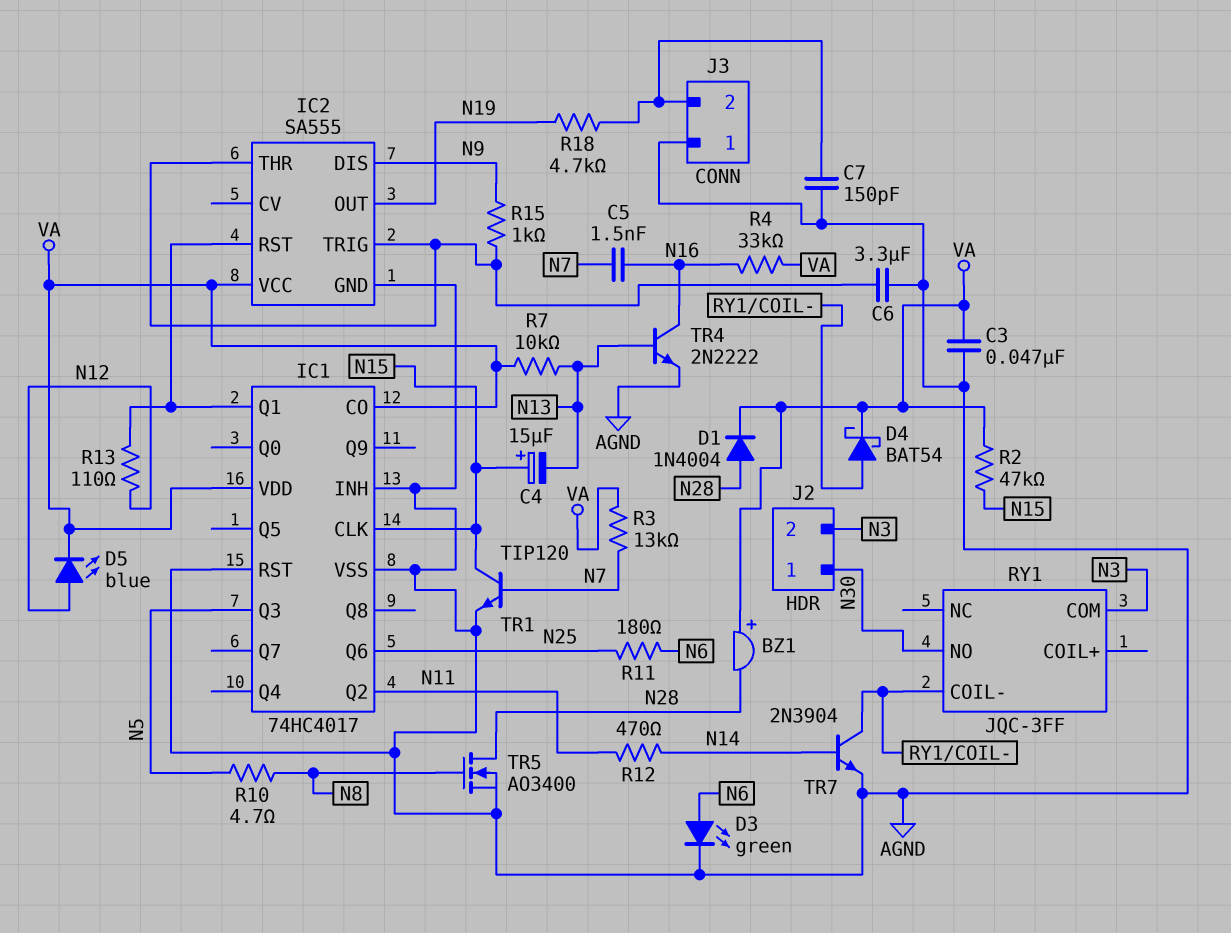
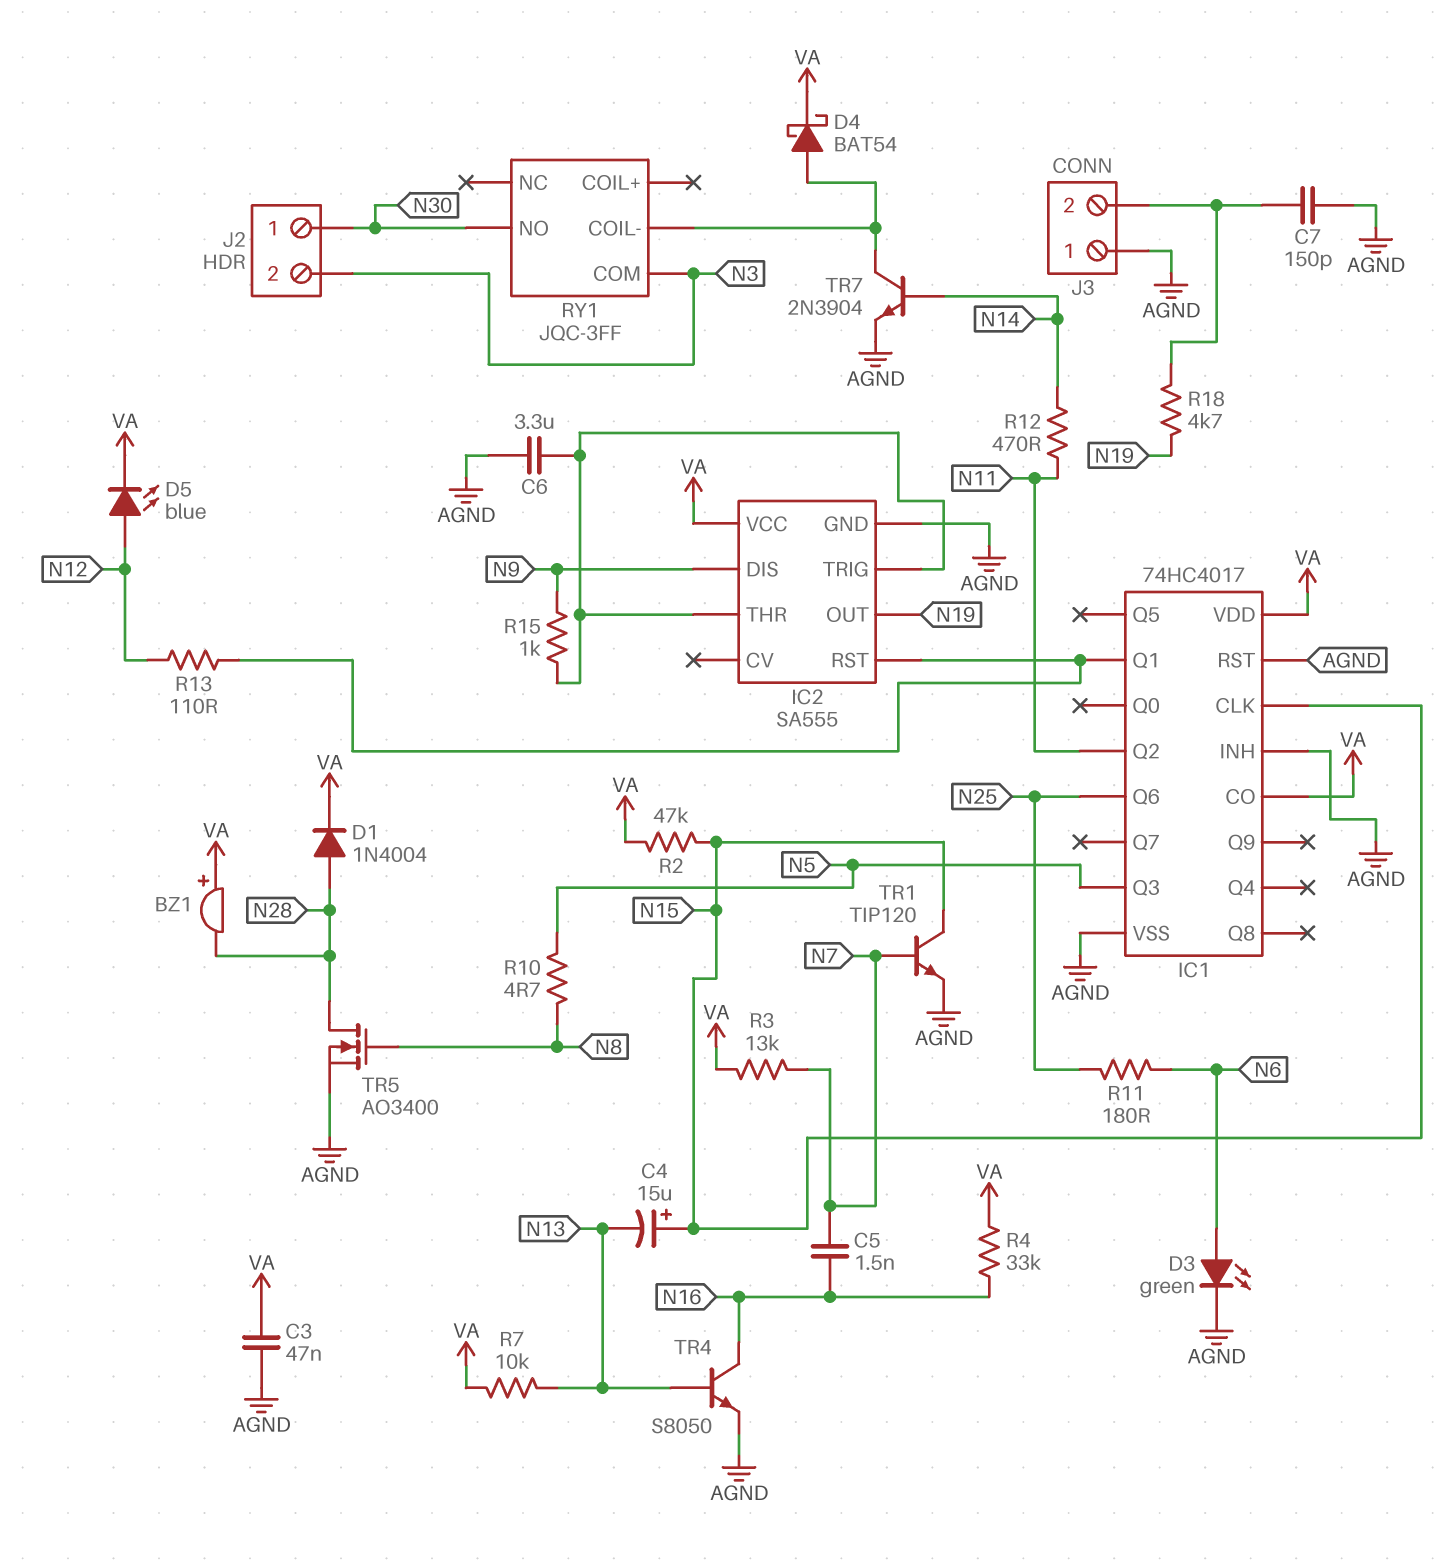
TR4: NPN 2N2222 (B N13, C N16, E AGND) -> NPN S8050 (B N13, C N16, E AGND)

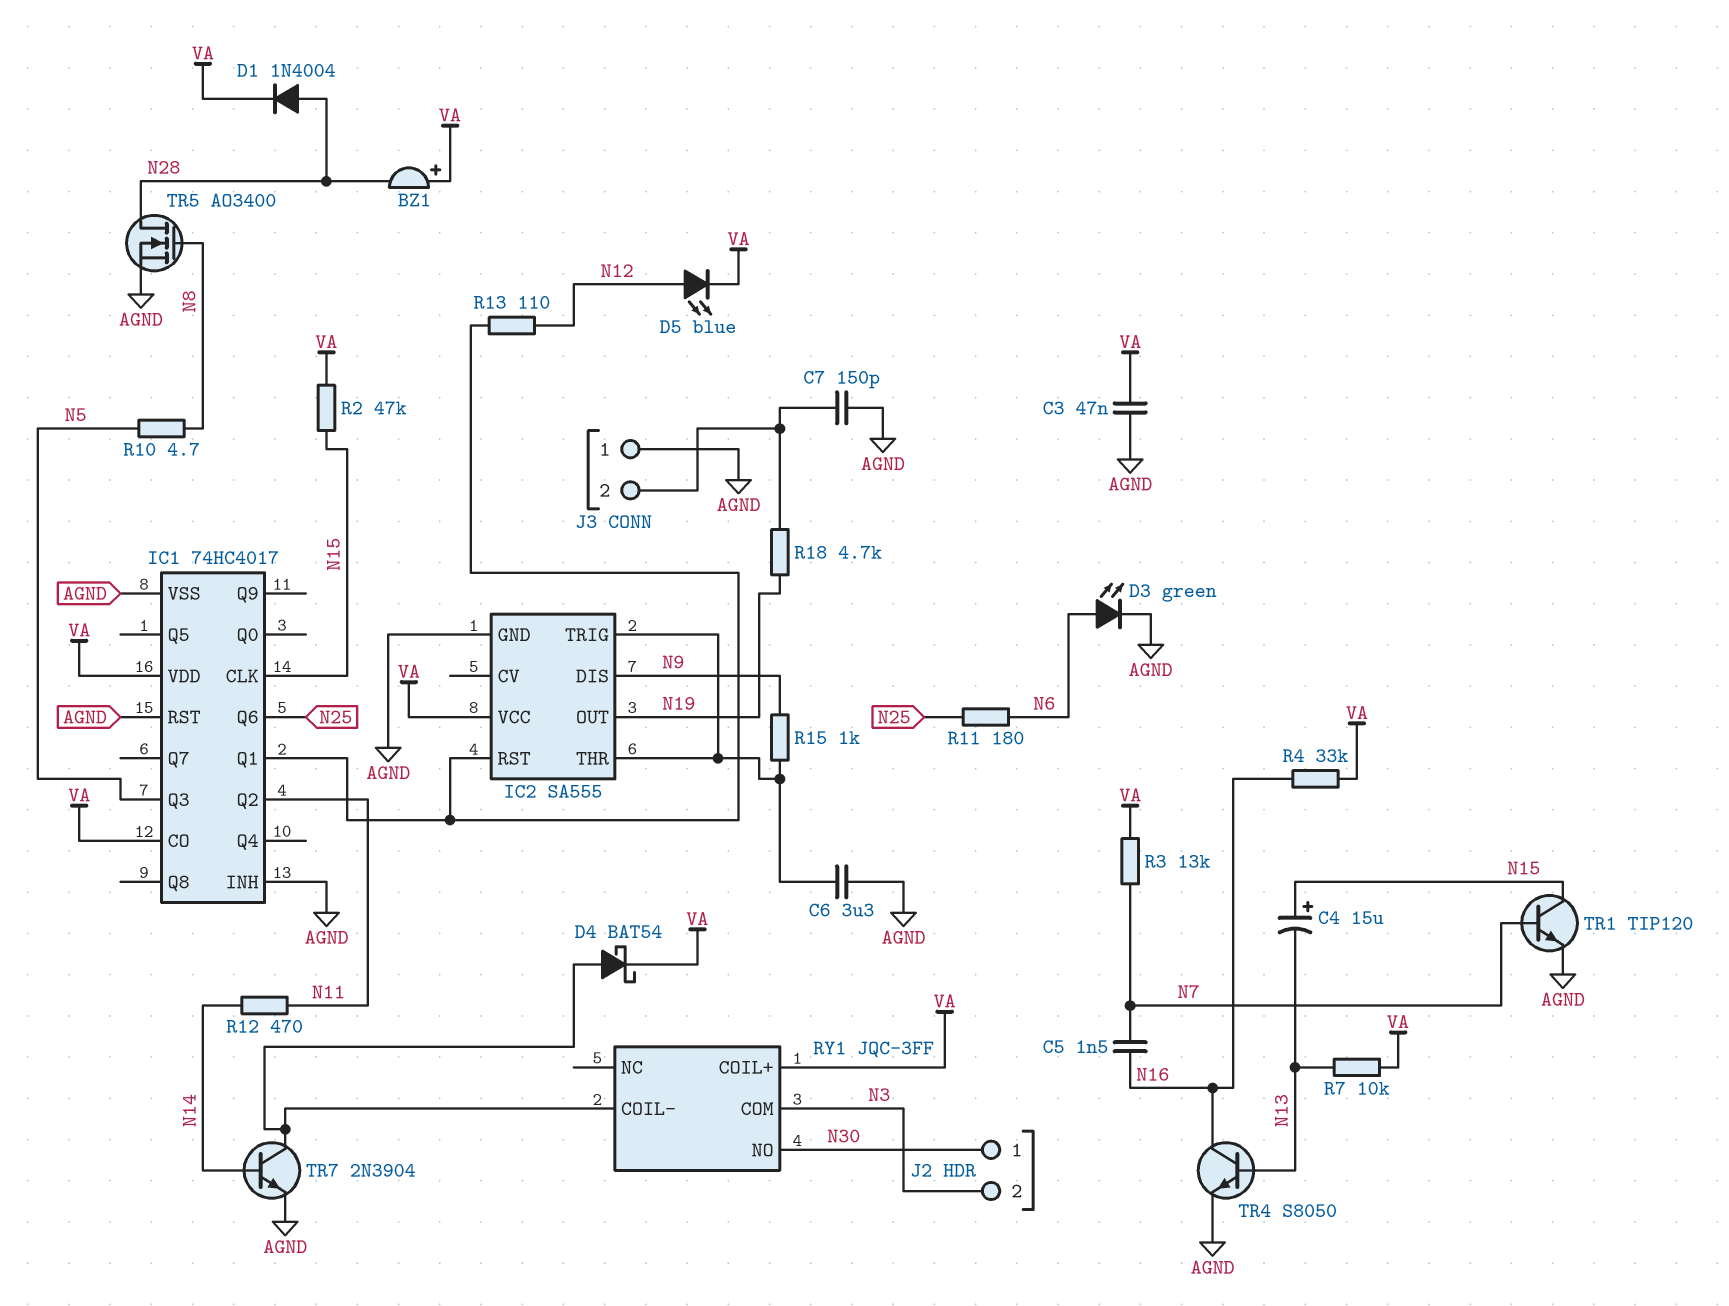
RY1 pin COIL+: none -> VA

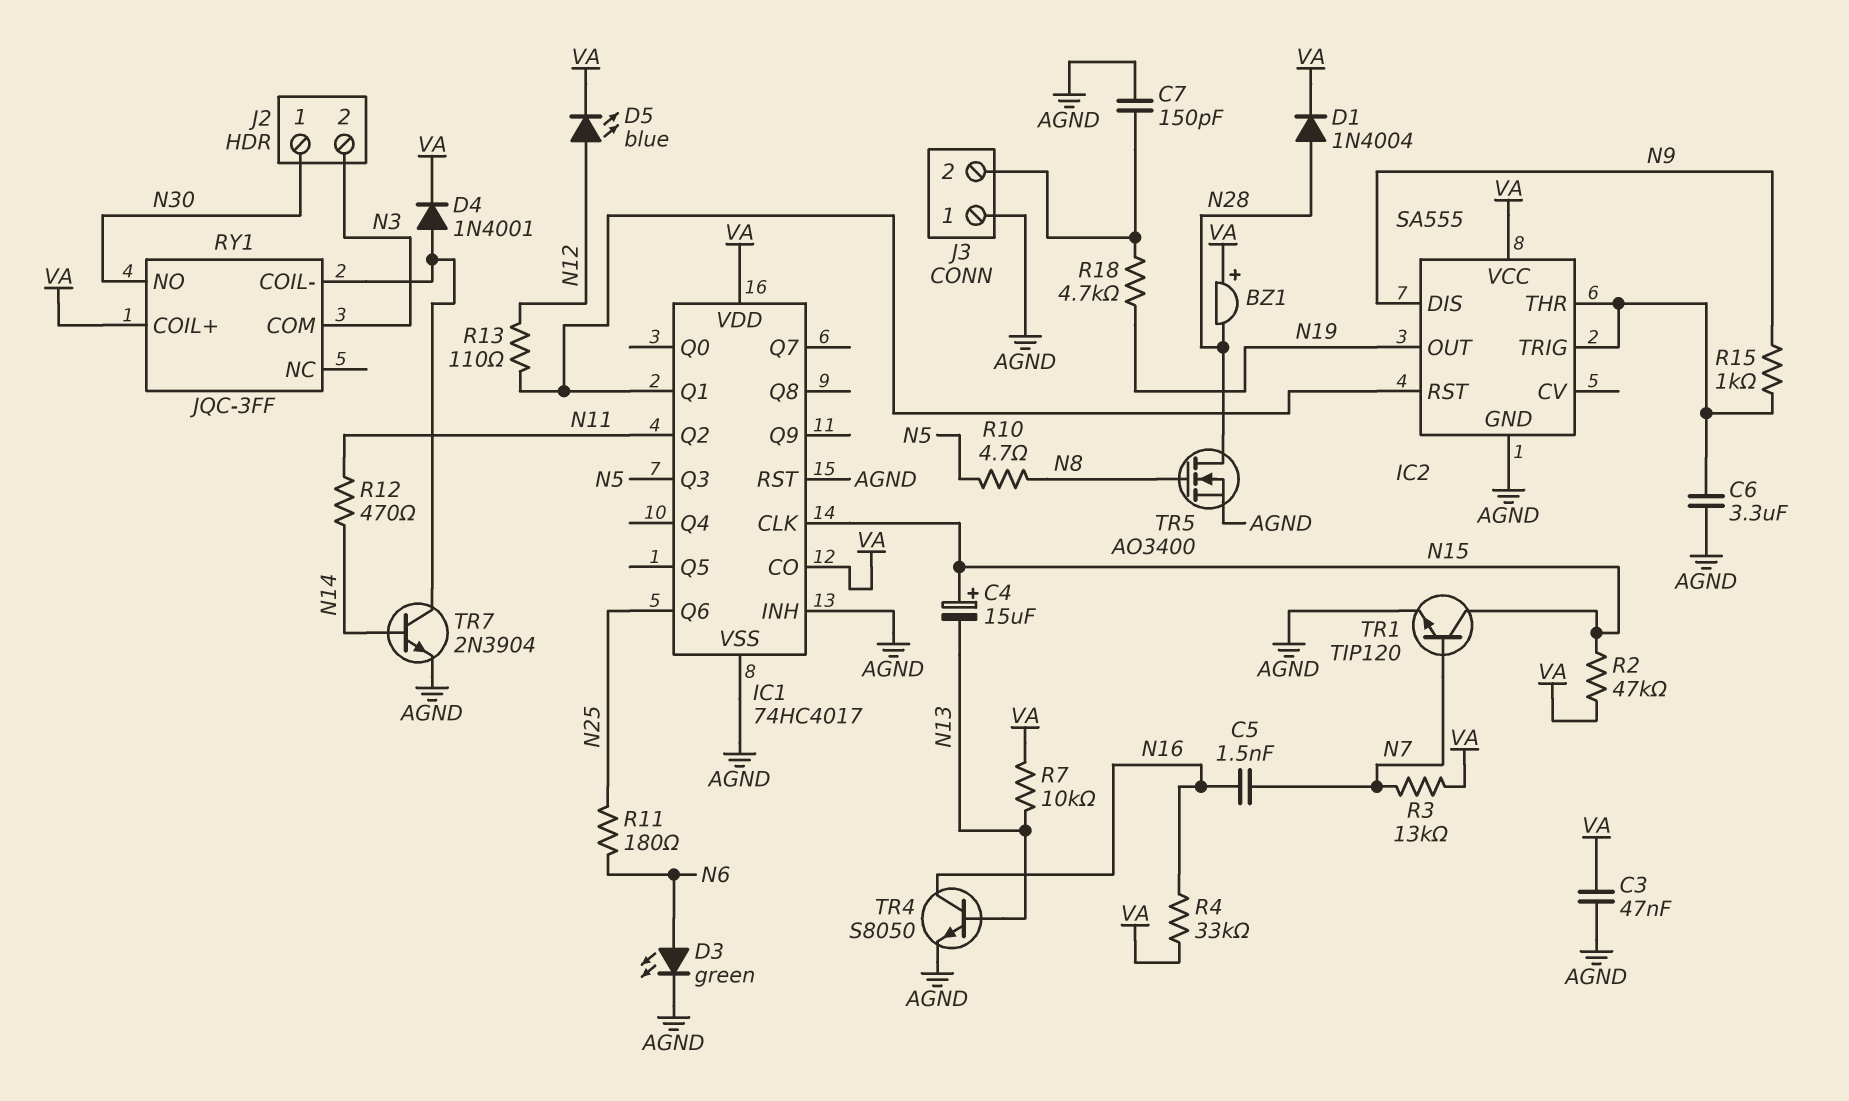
D4: schottky BAT54 (A RY1/COIL-, K VA) -> diode 1N4001 (A RY1/COIL-, K VA)

